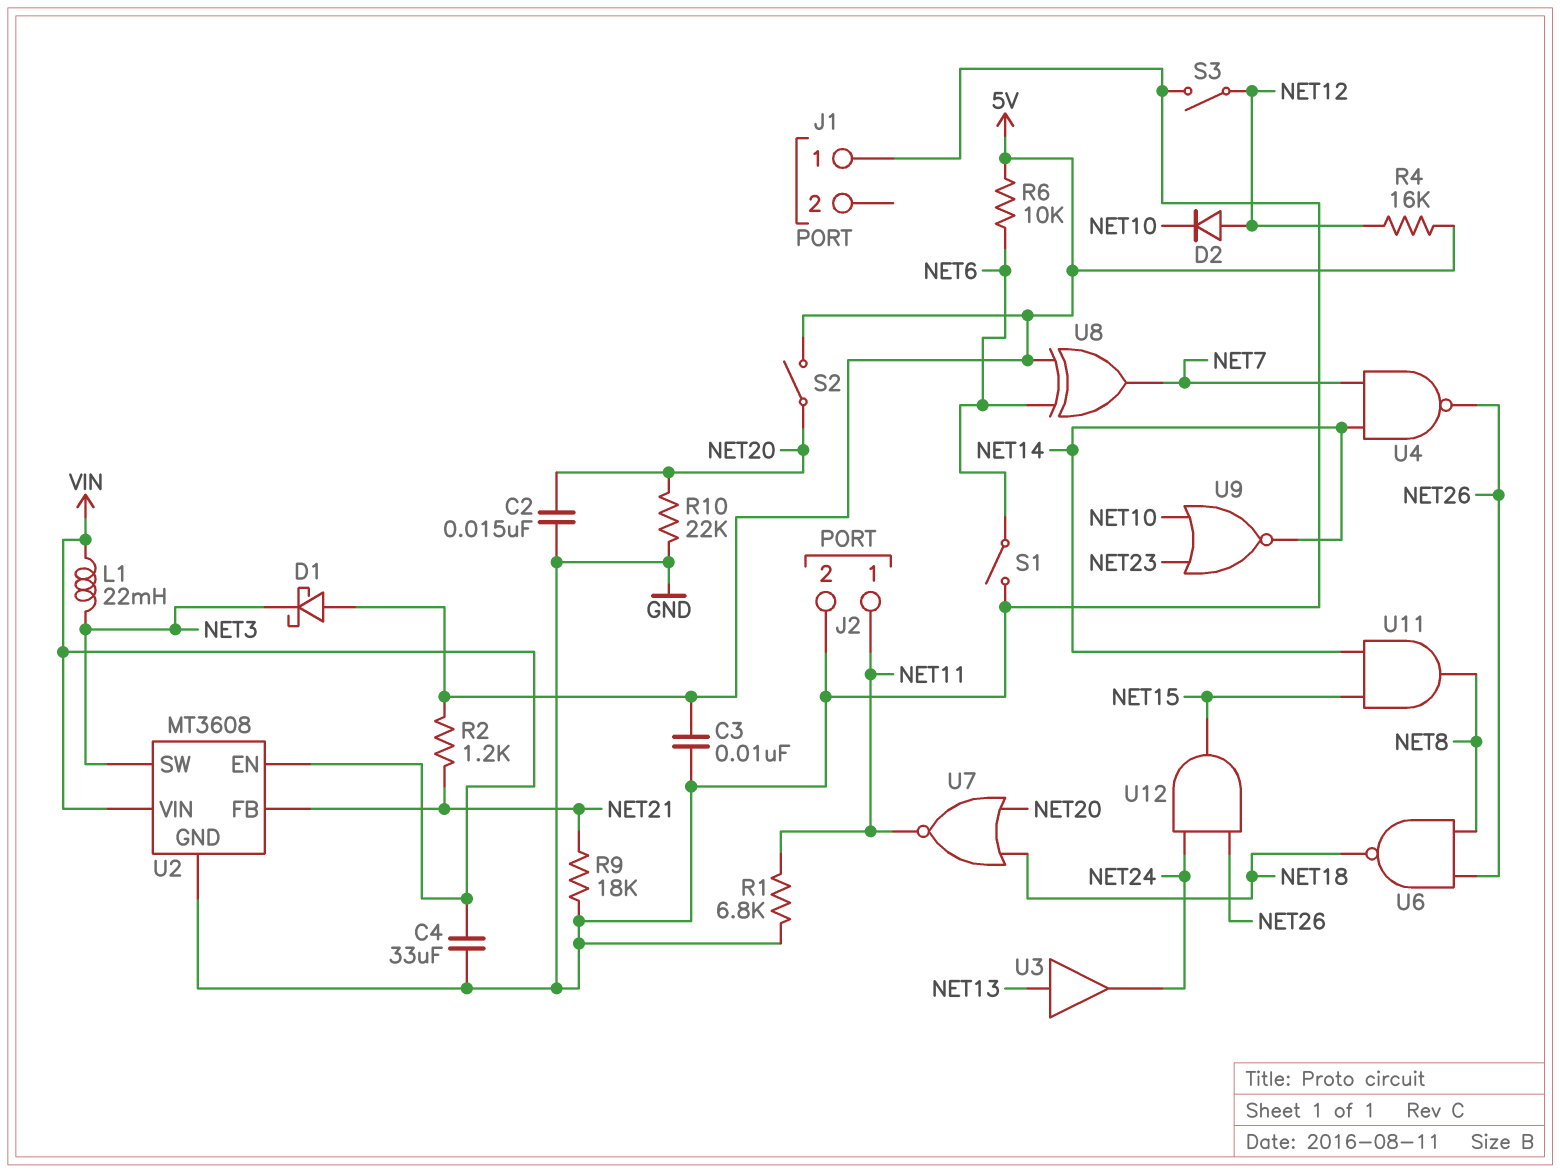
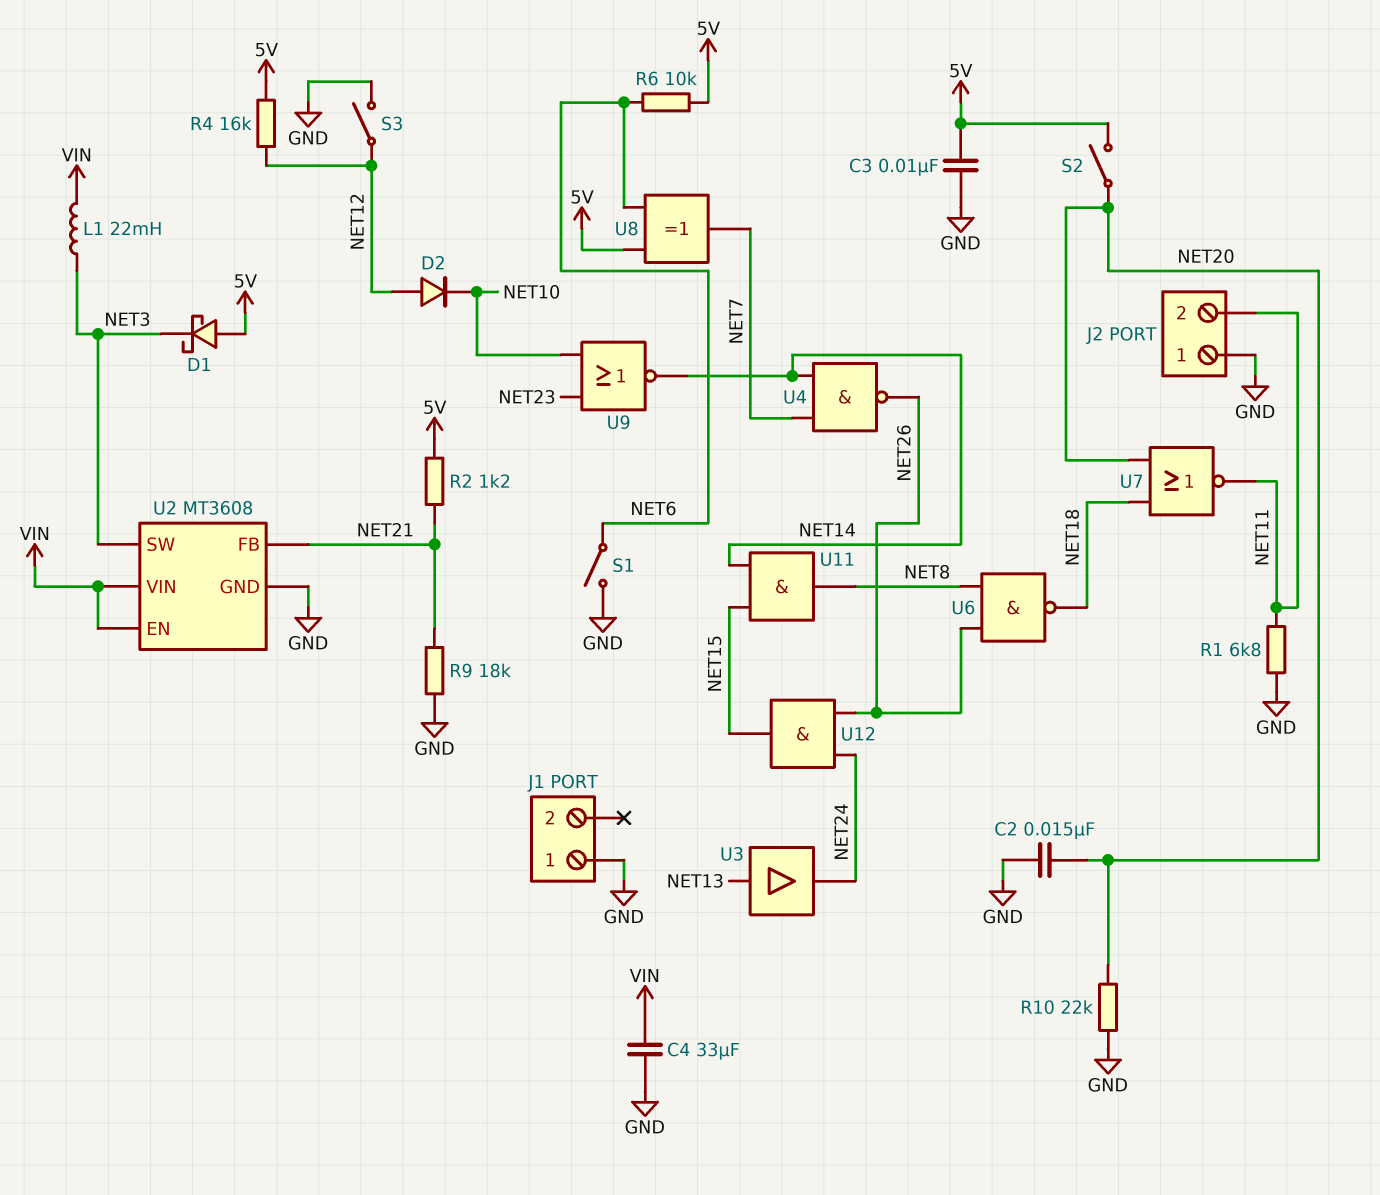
J2 pin 1: NET11 -> GND
J2 pin 2: GND -> NET11

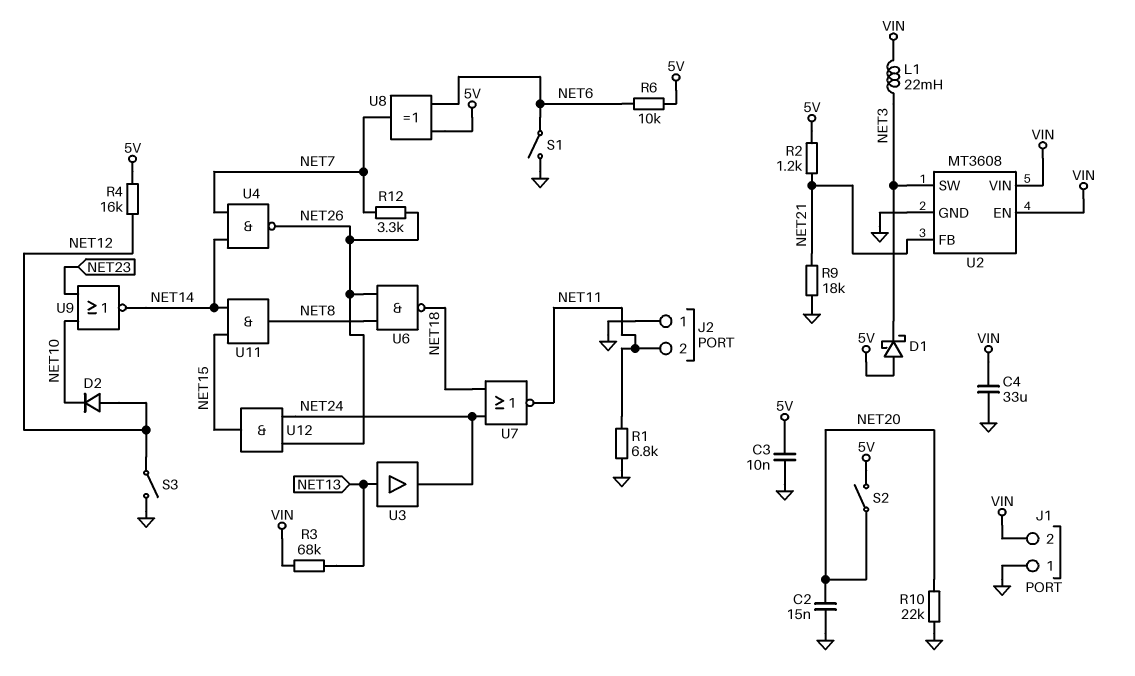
J1 pin 2: none -> VIN
R3: none -> 68k (NET13, VIN)
R12: none -> 3.3k (NET7, NET26)
U7: NOR (in NET18, in NET20, out NET11) -> NOR (in NET18, in NET24, out NET11)

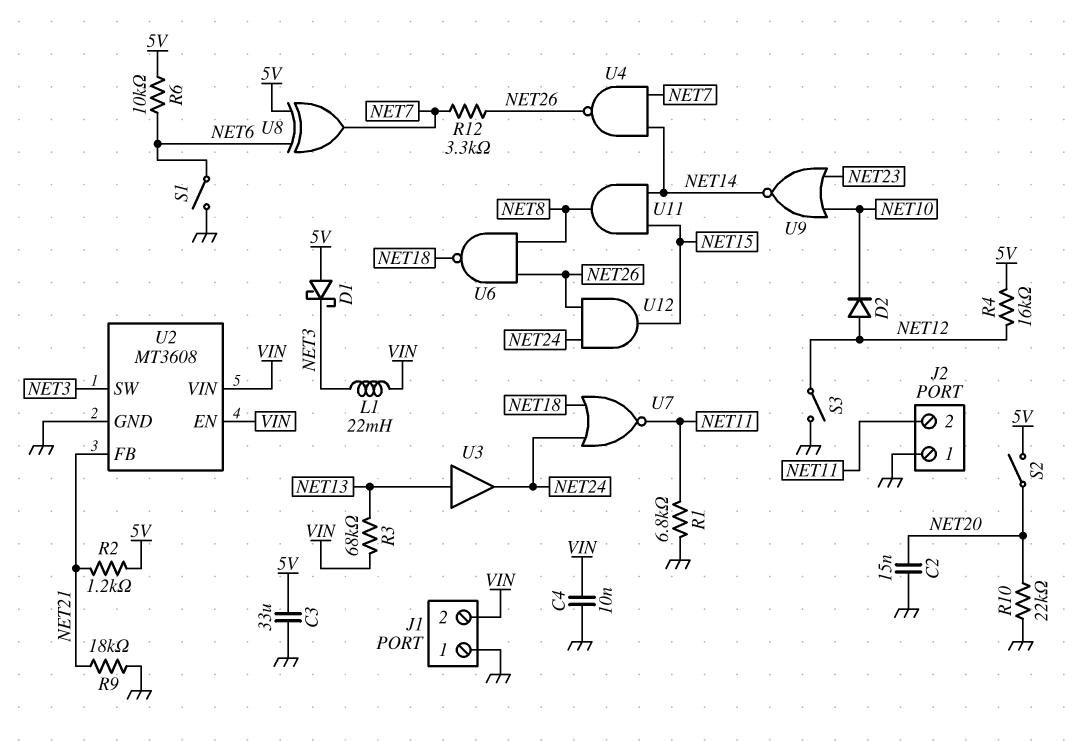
C3: 10nF (5V, GND) -> 33uF (5V, GND)
C4: 33uF (GND, VIN) -> 10nF (GND, VIN)

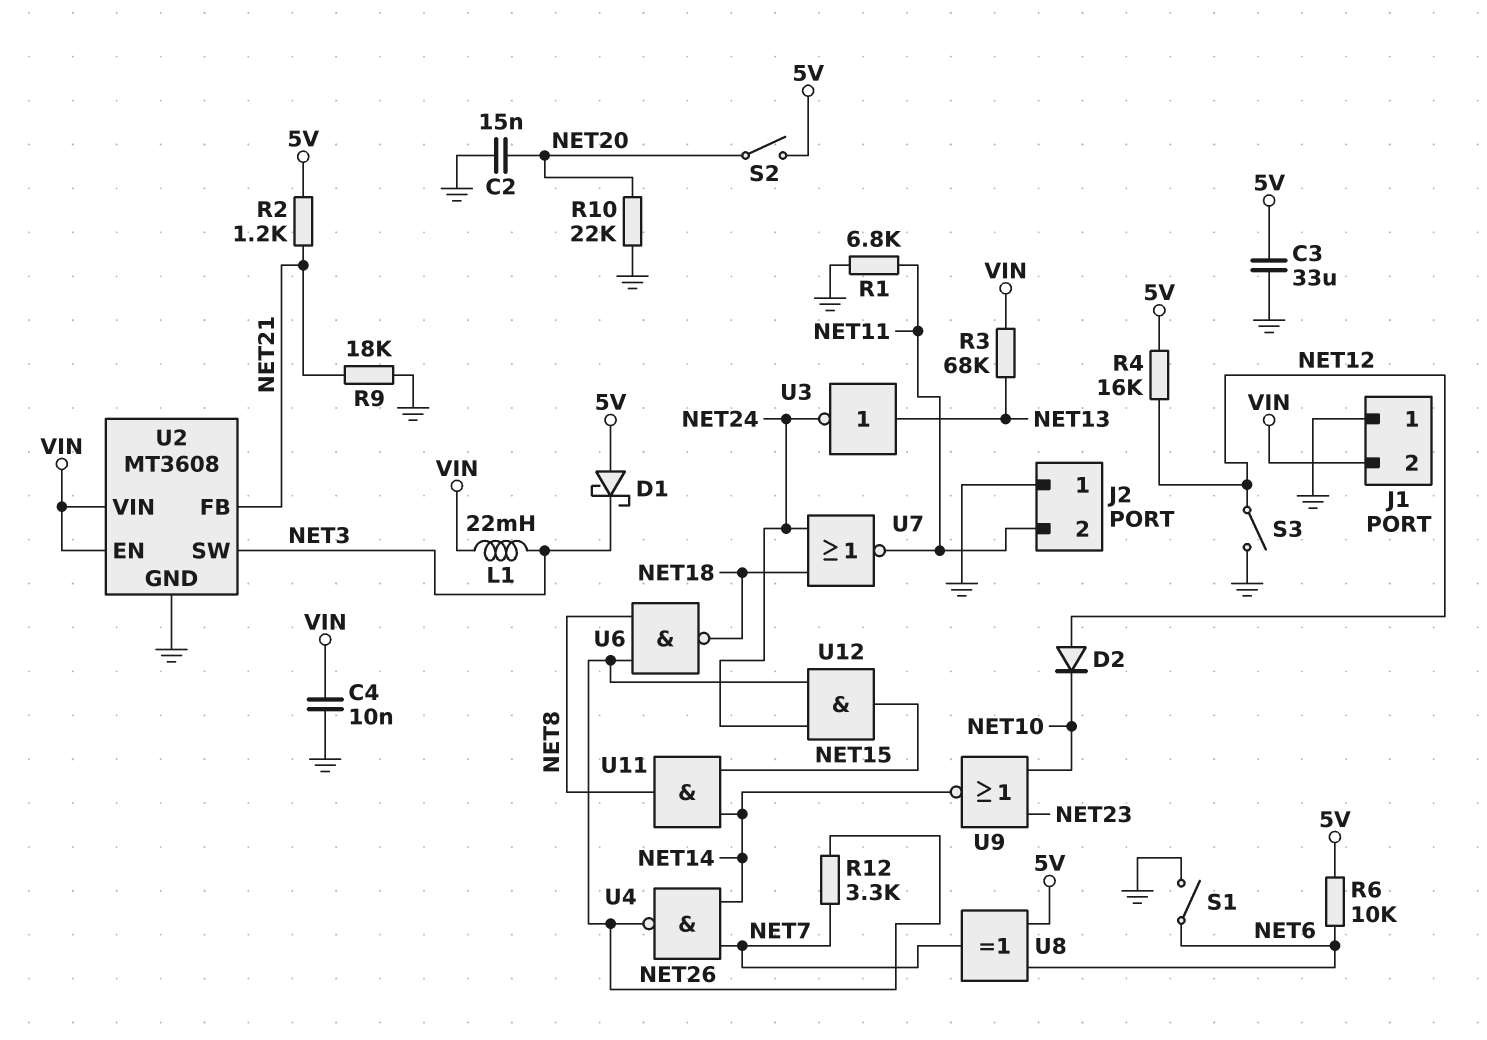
U3: buffer (in NET13, out NET24) -> NOT (in NET13, out NET24)

